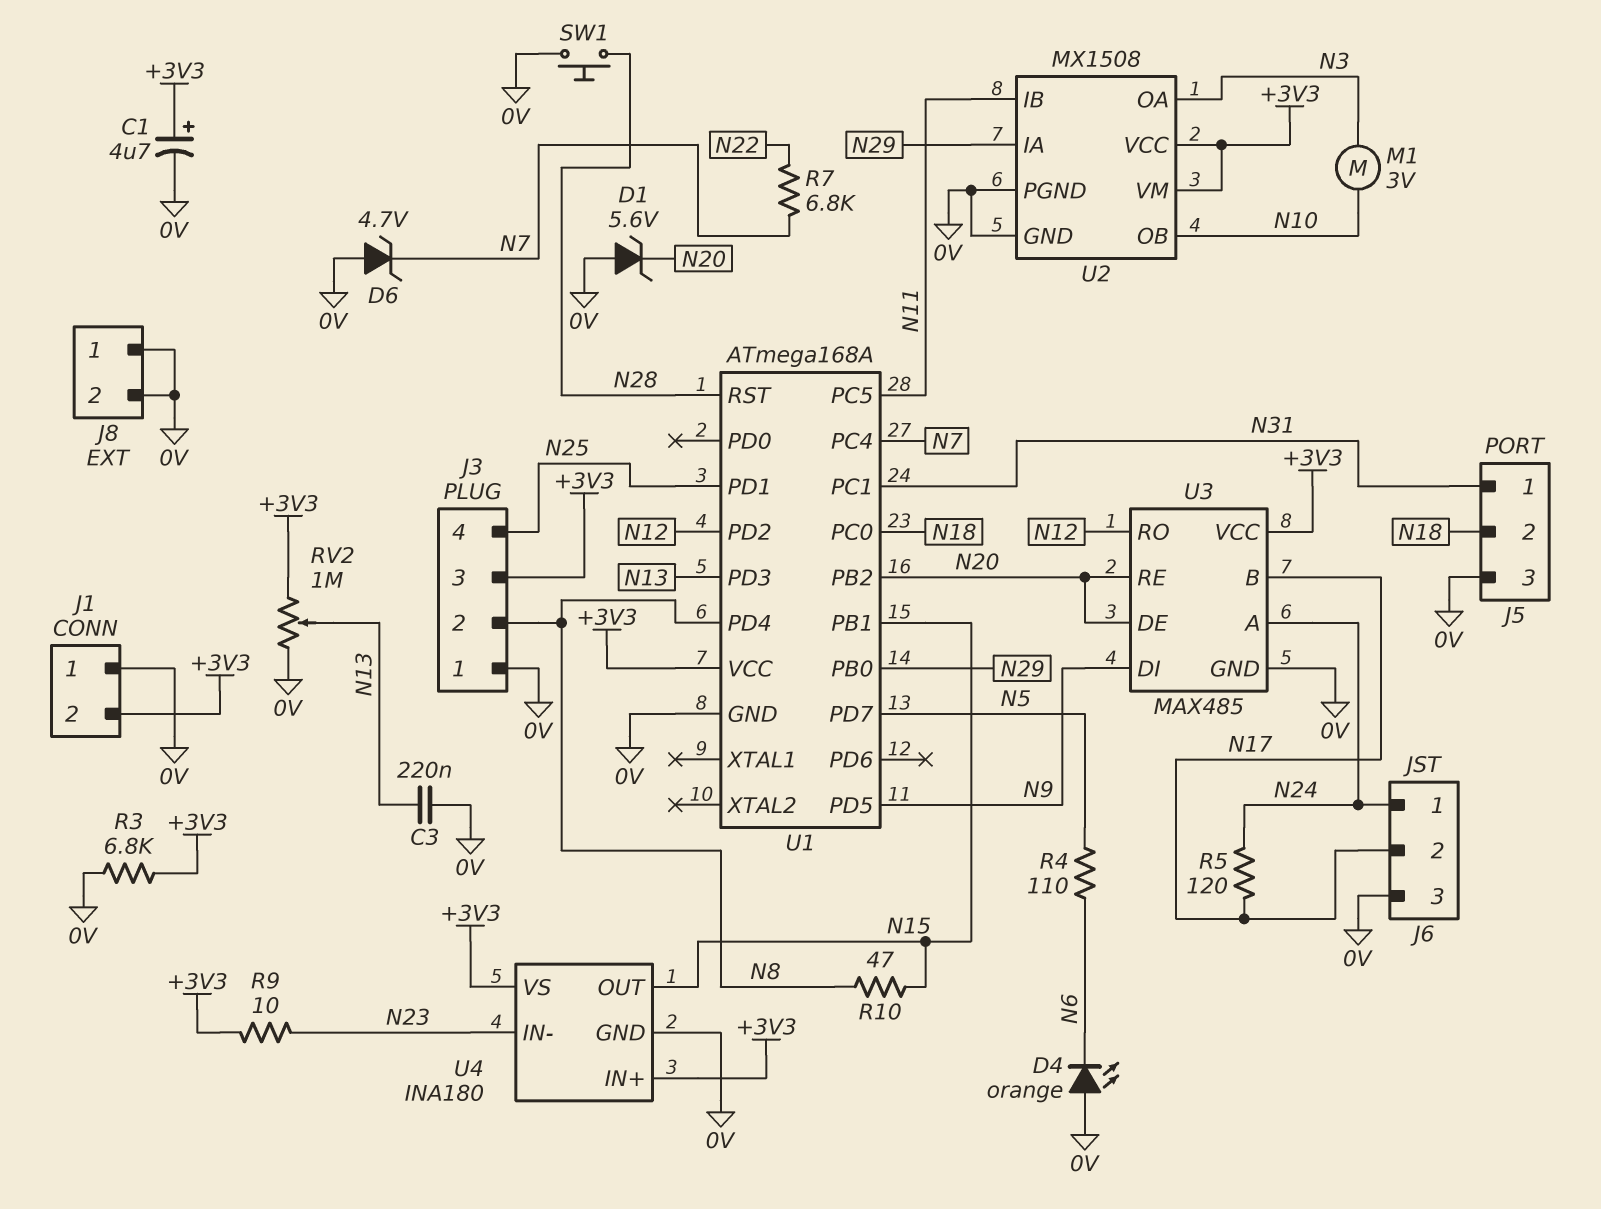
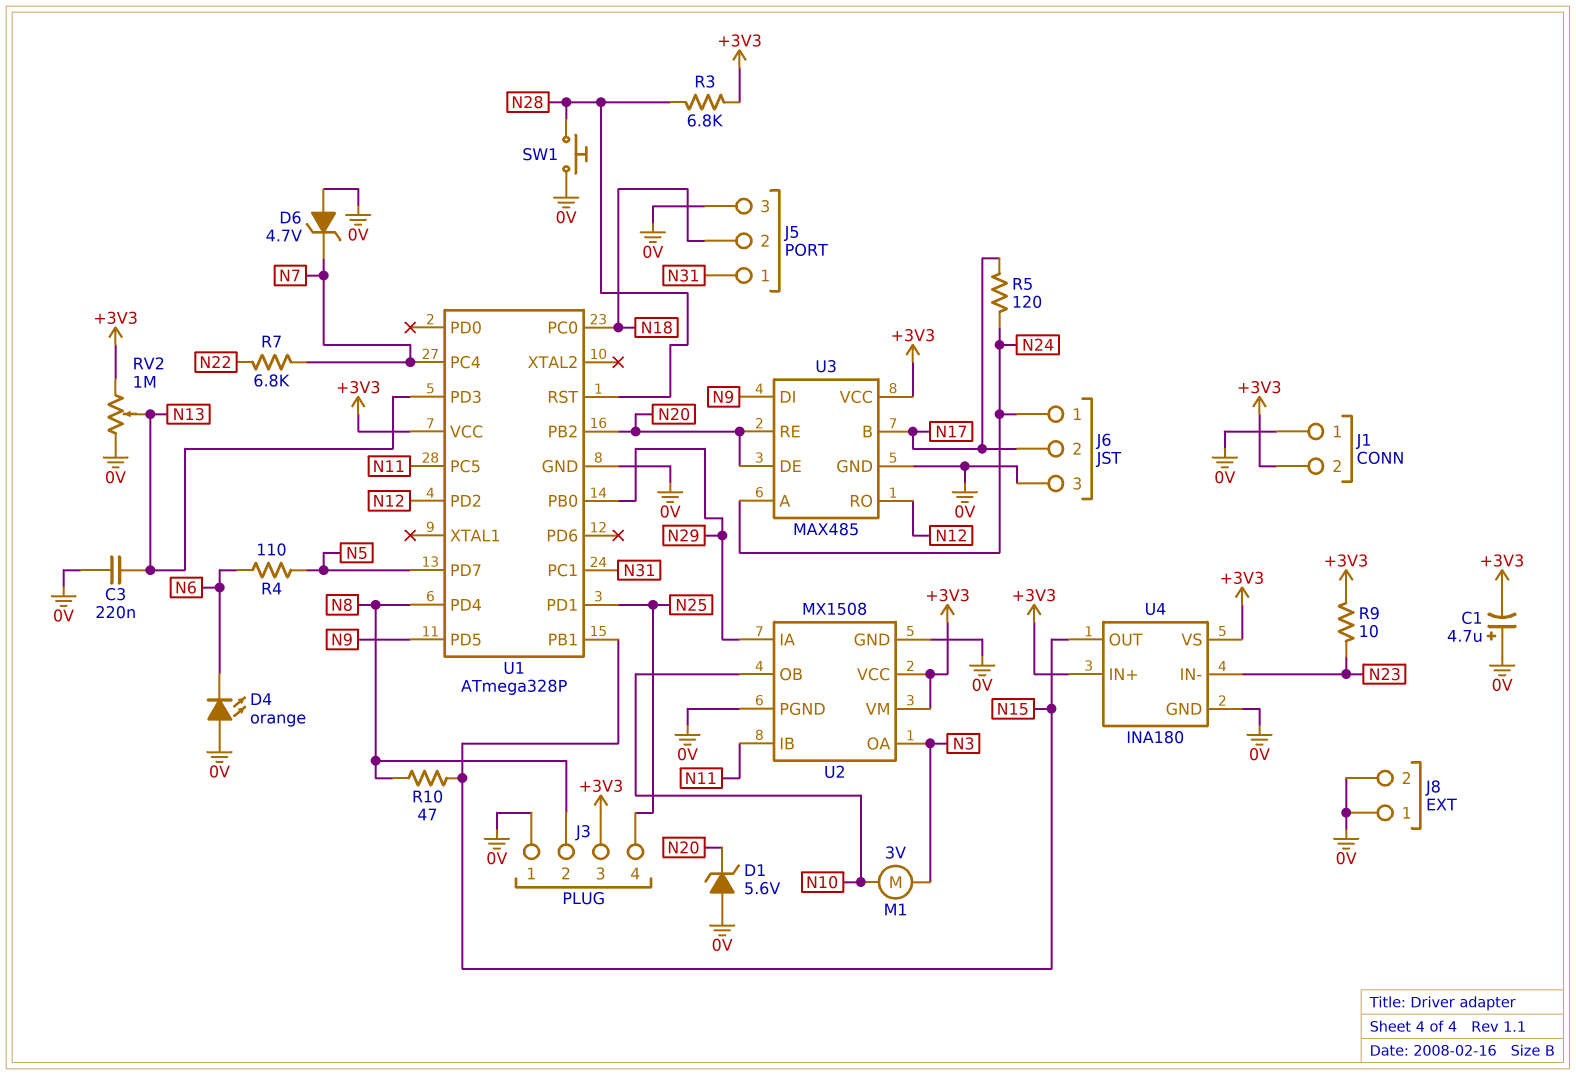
C1: 4.7uF (plus +3V3, minus 0V) -> 4.7uF (plus 0V, minus +3V3)
R3: 6.8k (+3V3, 0V) -> 6.8k (+3V3, N28)
U1: ATmega168A -> ATmega328P

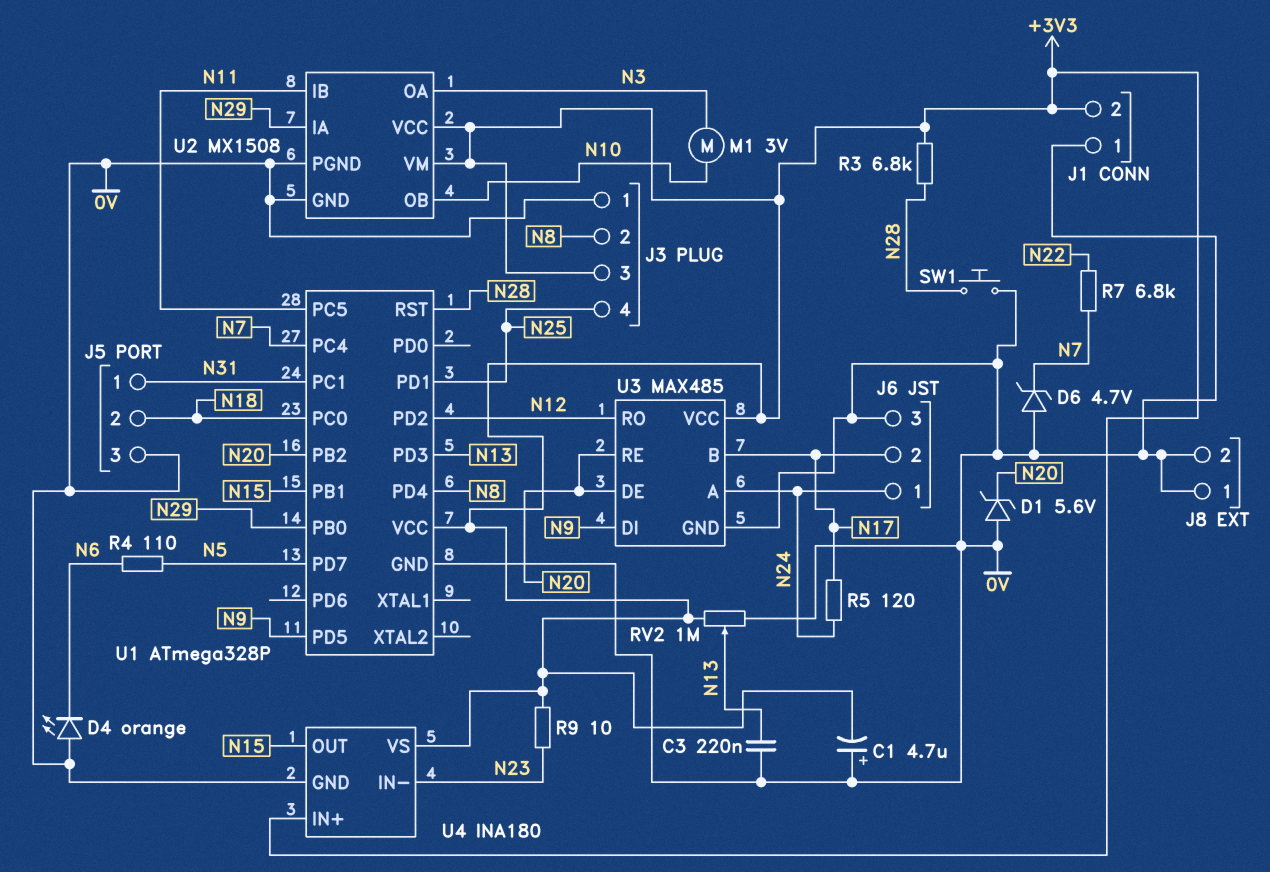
R10: 47 (N8, N15) -> none

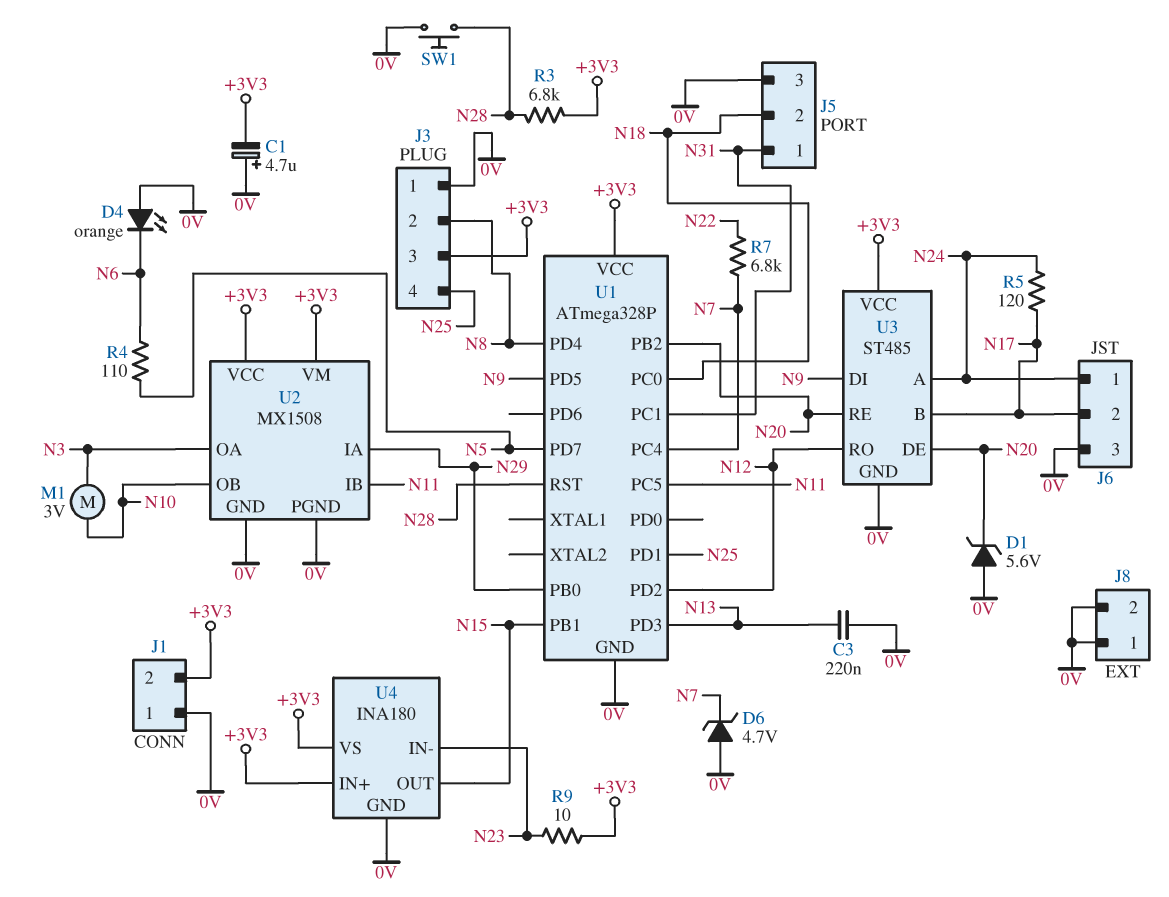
RV2: 1M (+3V3, 0V, wiper N13) -> none
U3: MAX485 -> ST485

